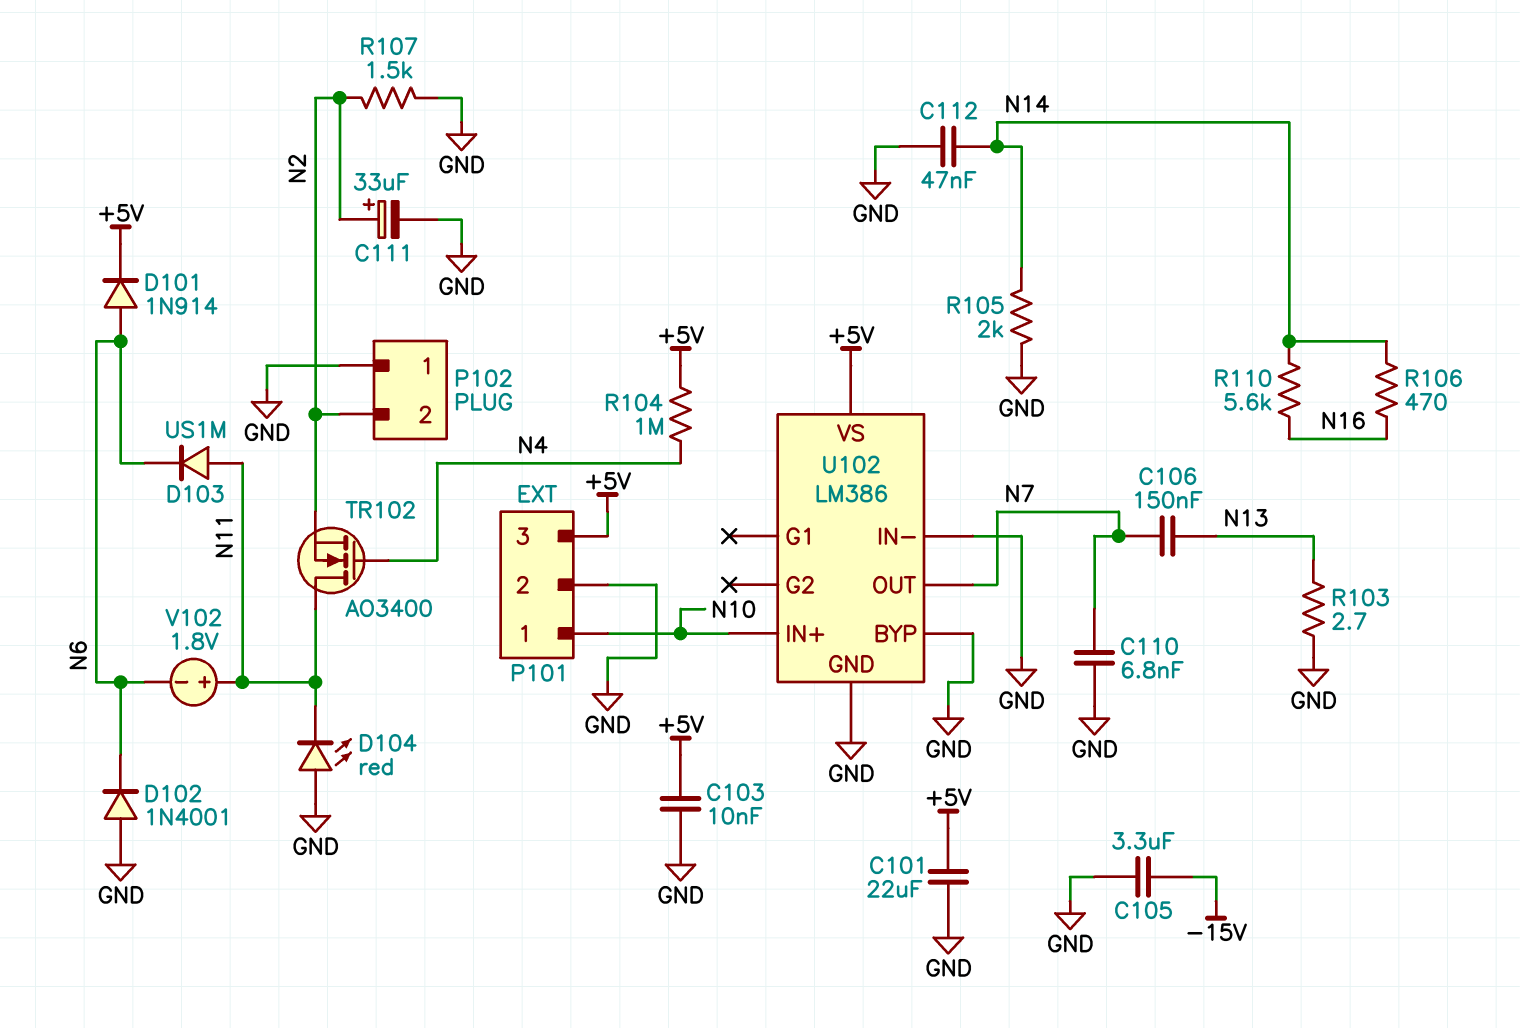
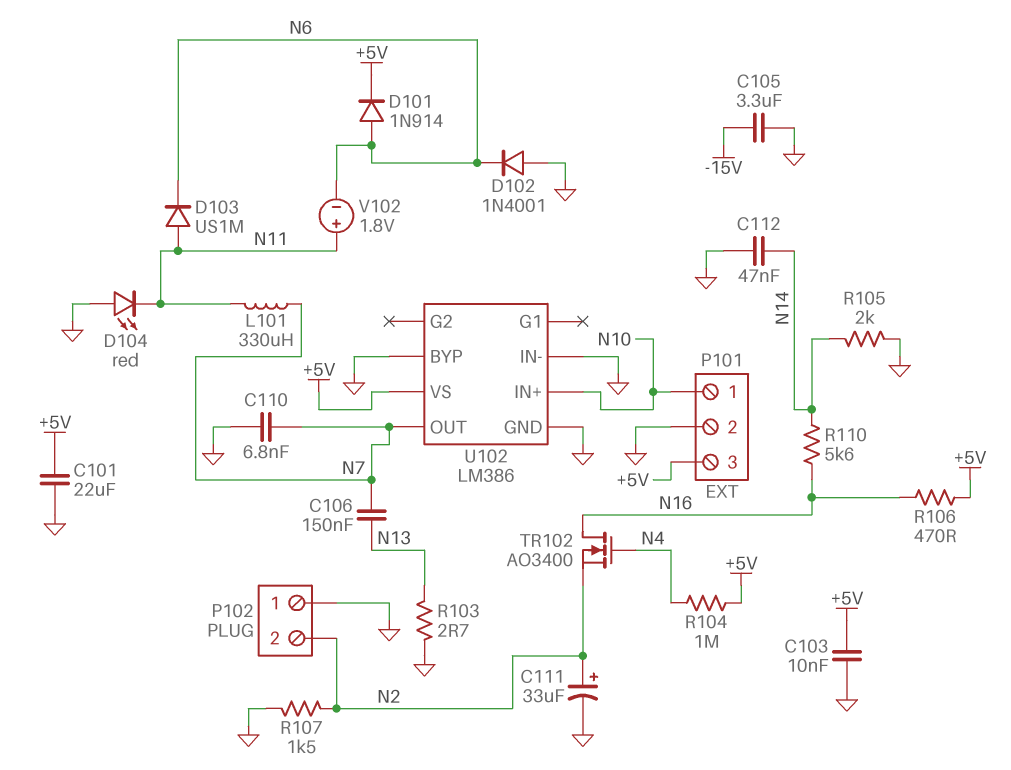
L101: none -> 330uH (N7, N11)
R106: 470 (N14, N16) -> 470 (+5V, N16)
TR102: NMOS AO3400 (G N4, D N11, S N2) -> NMOS AO3400 (G N4, D N16, S N2)

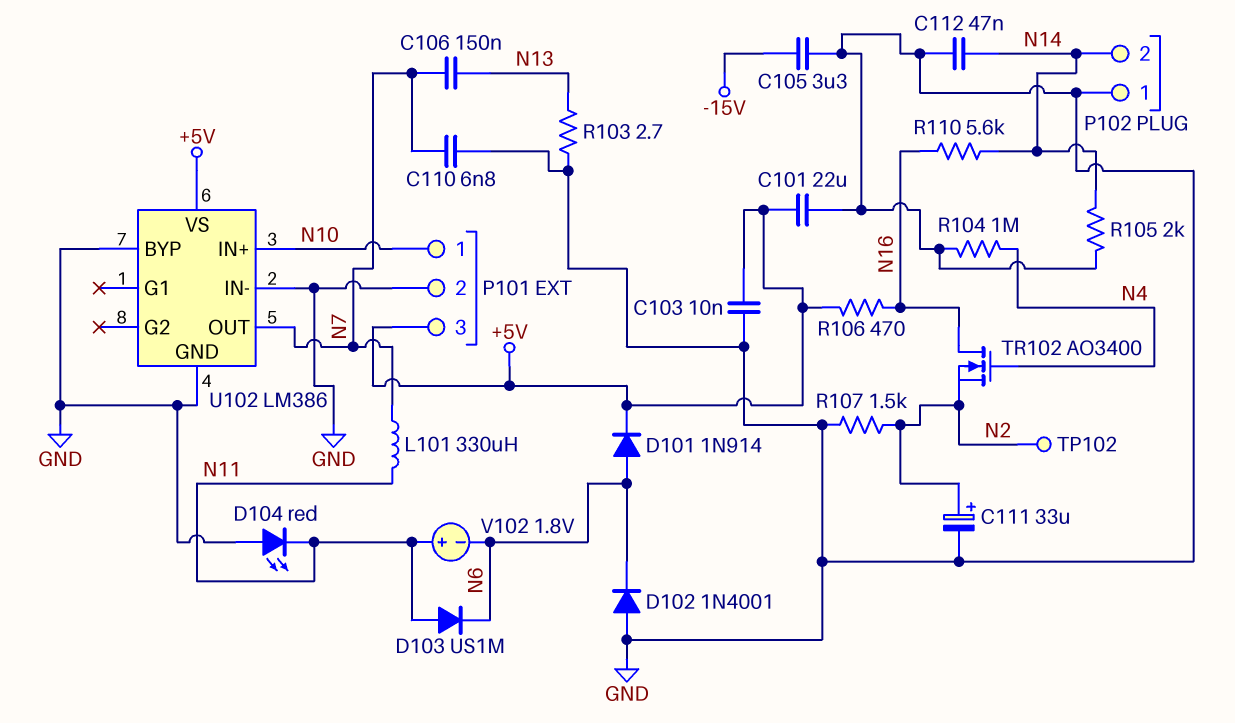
P102 pin 2: N2 -> N14
R104: 1M (+5V, N4) -> 1M (GND, N4)
TP102: none -> test point (N2)

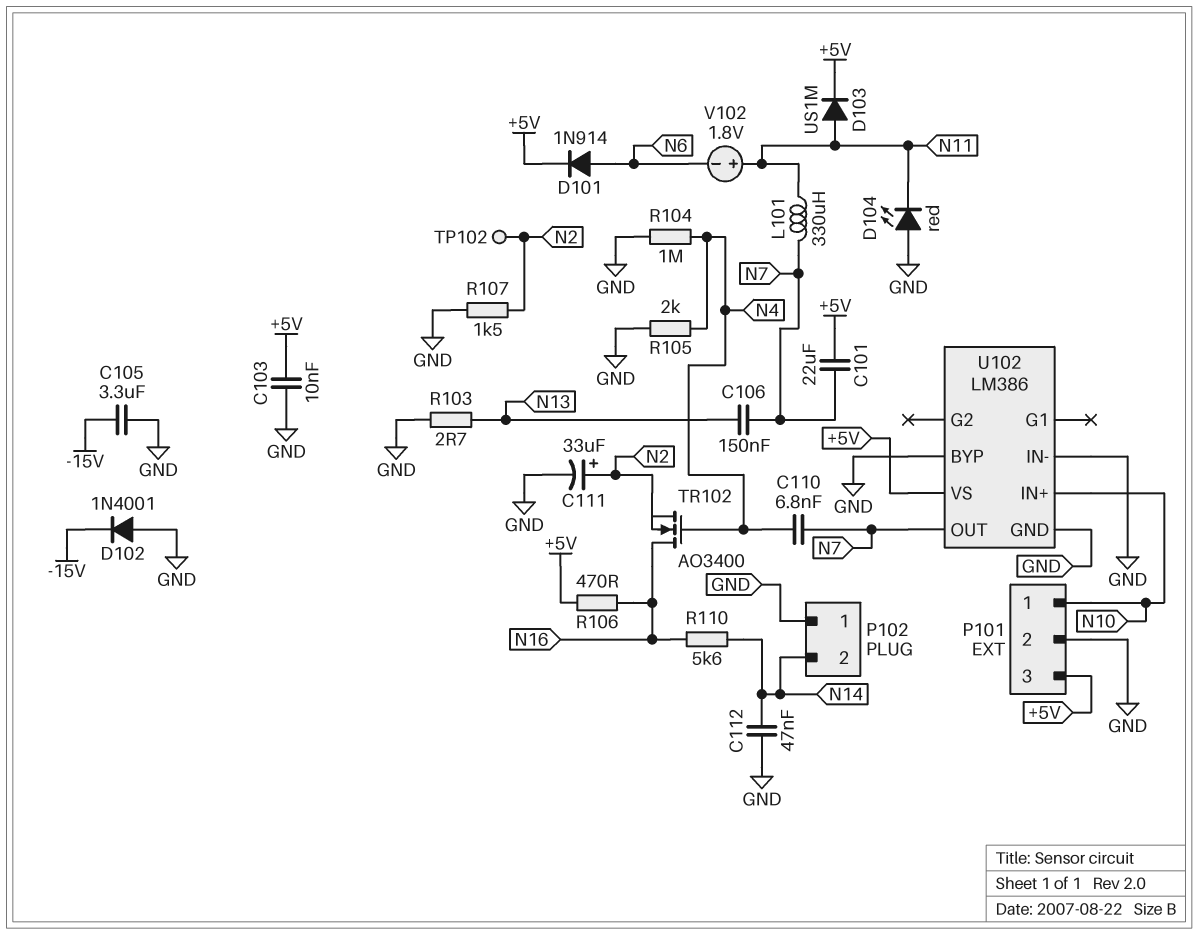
C101: 22uF (+5V, GND) -> 22uF (+5V, N7)
C110: 6.8nF (GND, N7) -> 6.8nF (N4, N7)
D102: diode 1N4001 (A GND, K N6) -> diode 1N4001 (A GND, K -15V)
D103: diode US1M (A N11, K N6) -> diode US1M (A N11, K +5V)
R105: 2k (GND, N14) -> 2k (GND, N4)

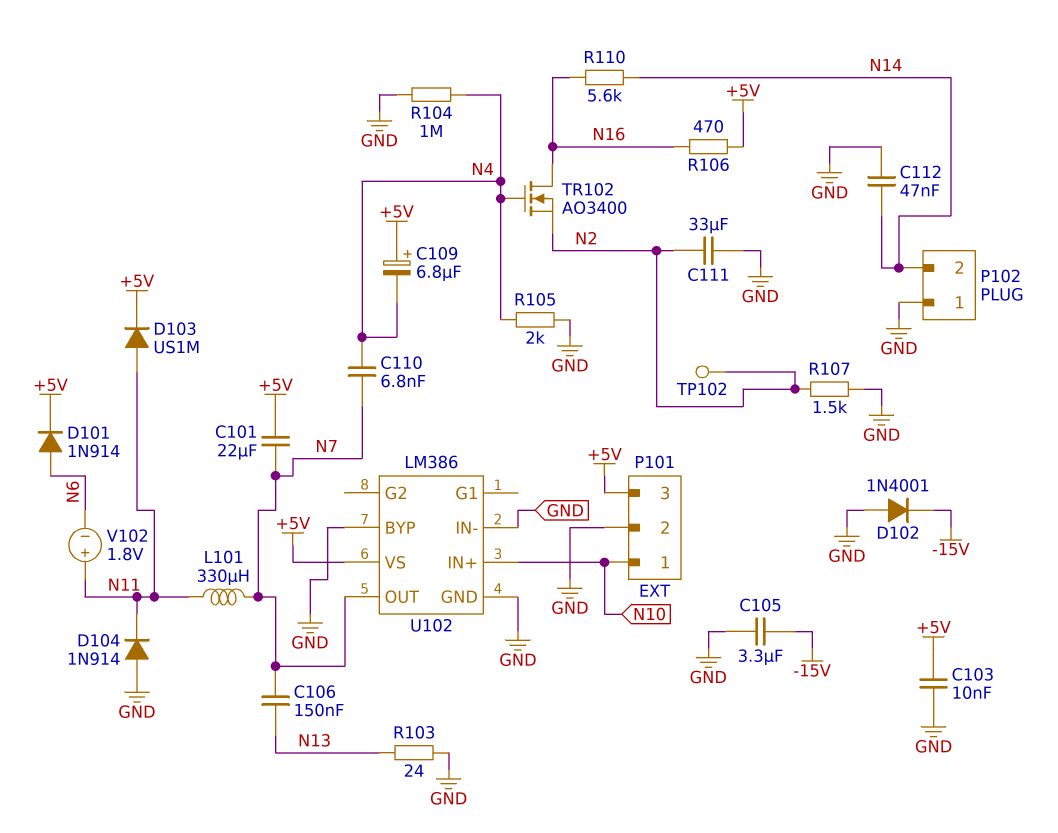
C109: none -> 6.8uF (plus +5V, minus N4)
C111: 33uF (plus N2, minus GND) -> 33uF (GND, N2)
D104: LED red (A GND, K N11) -> diode 1N914 (A GND, K N11)
R103: 2.7 (GND, N13) -> 24 (GND, N13)

